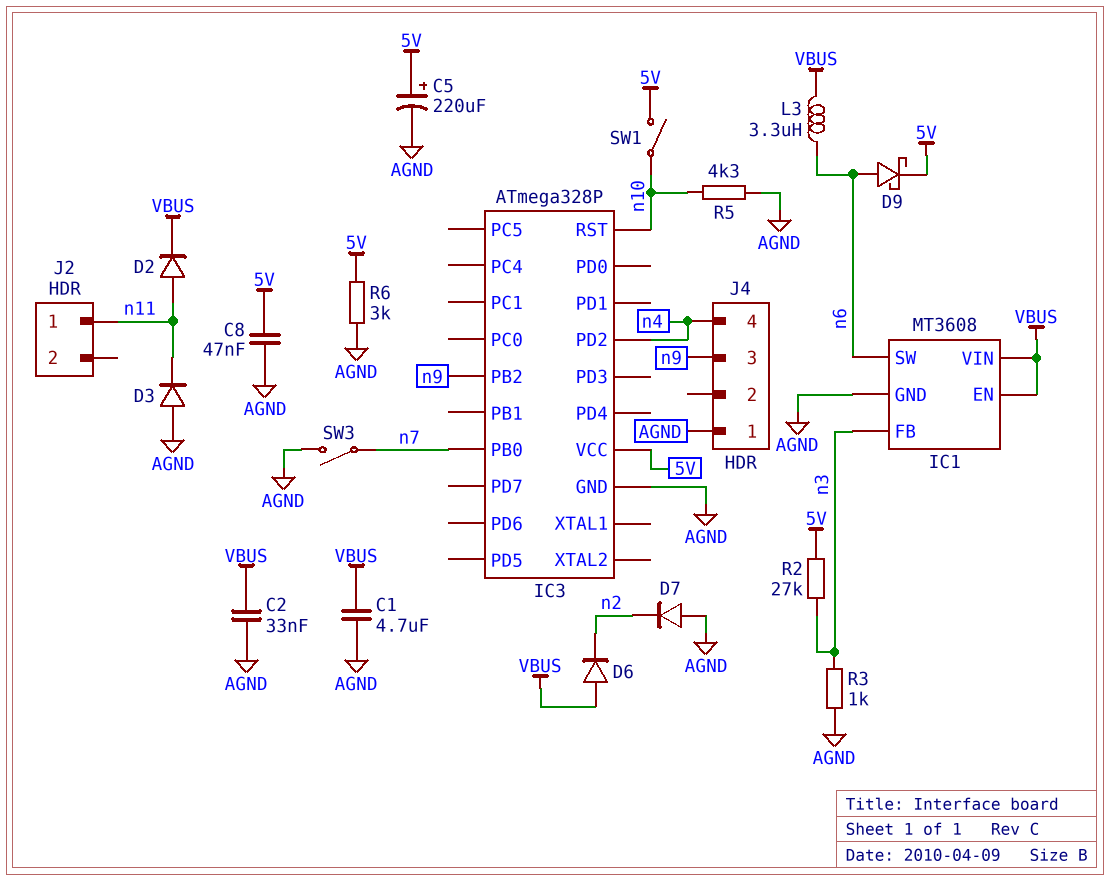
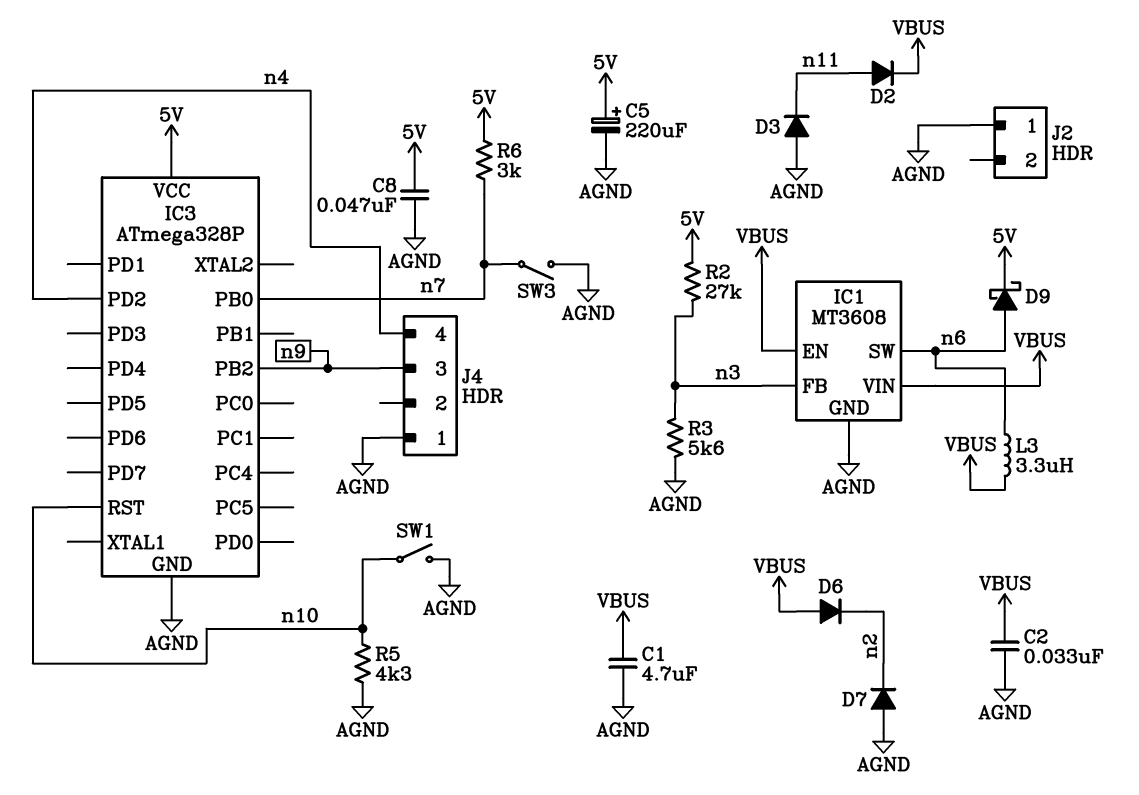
J2 pin 1: n11 -> AGND
R3: 1k (AGND, n3) -> 5.6k (AGND, n3)
R6: 3k (5V, AGND) -> 3k (5V, n7)
SW1: switch (5V, n10) -> switch (AGND, n10)

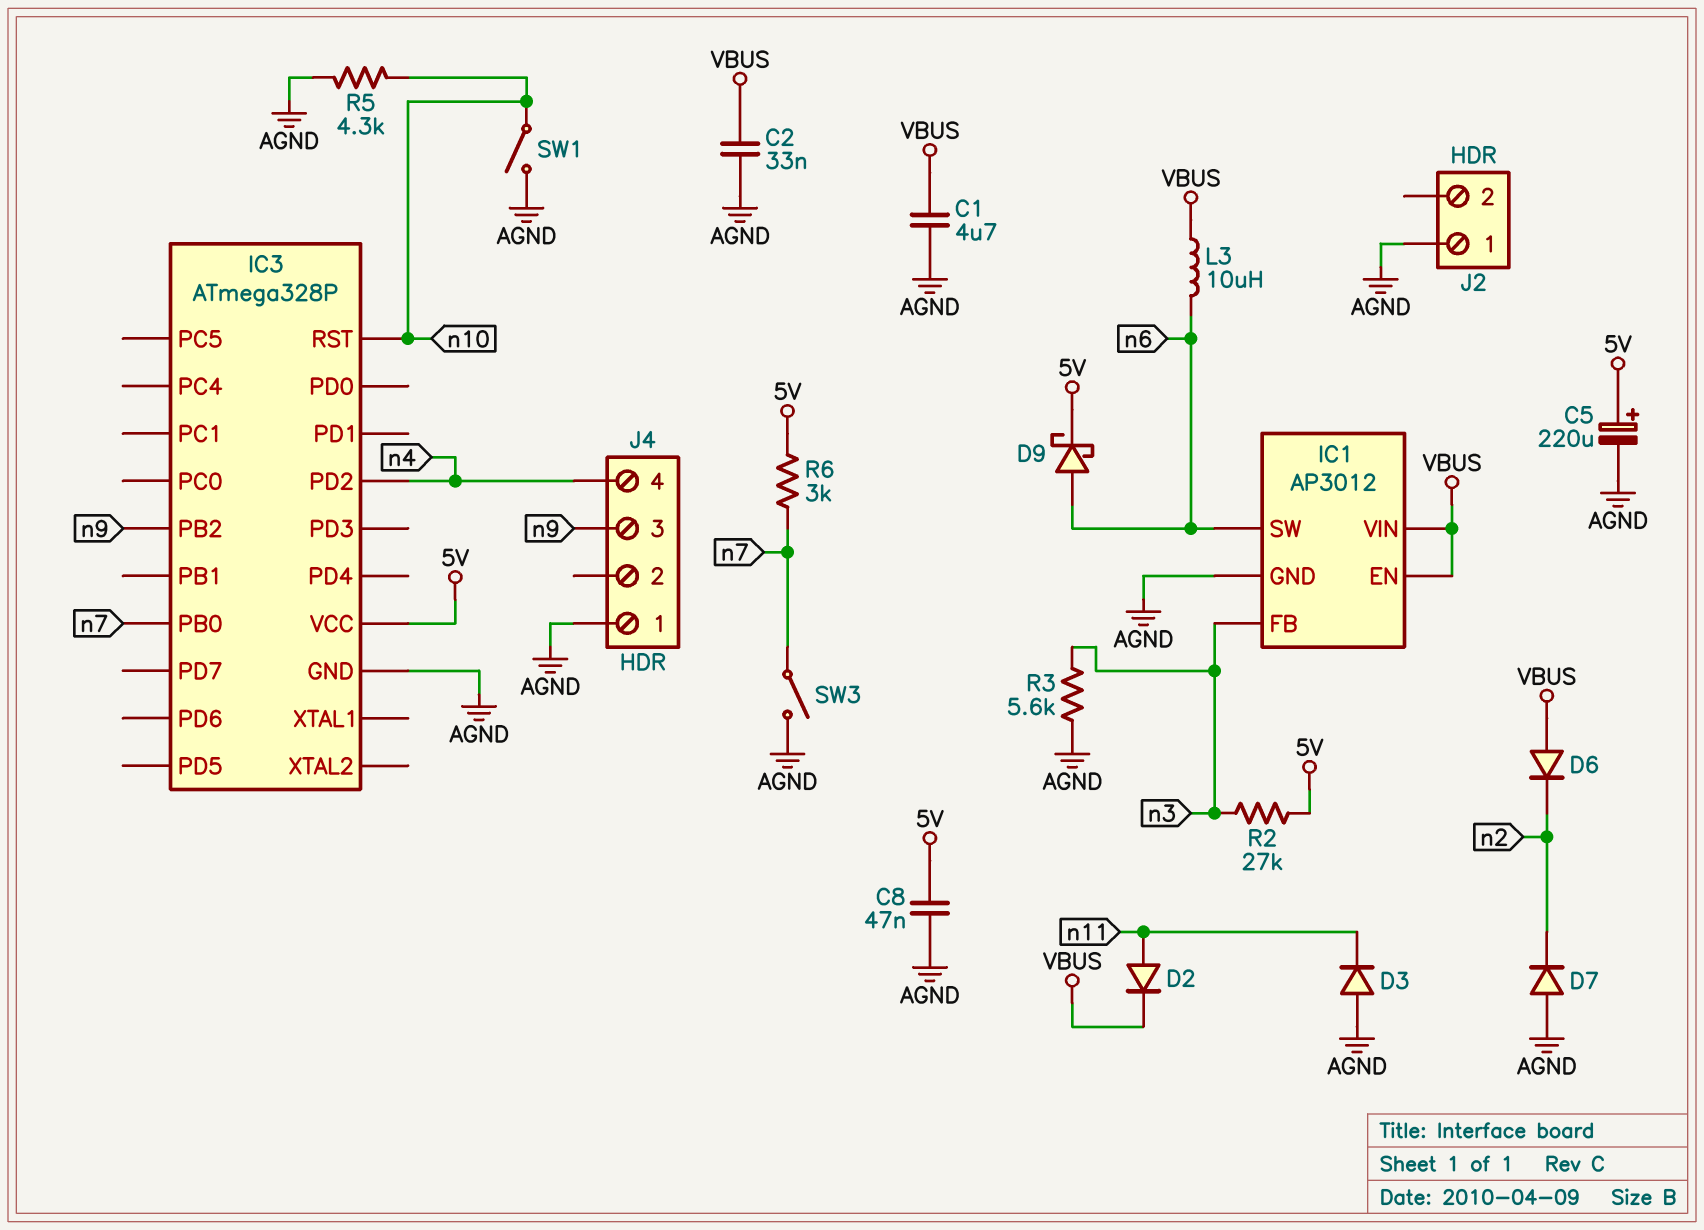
IC1: MT3608 -> AP3012
L3: 3.3uH (VBUS, n6) -> 10uH (VBUS, n6)

